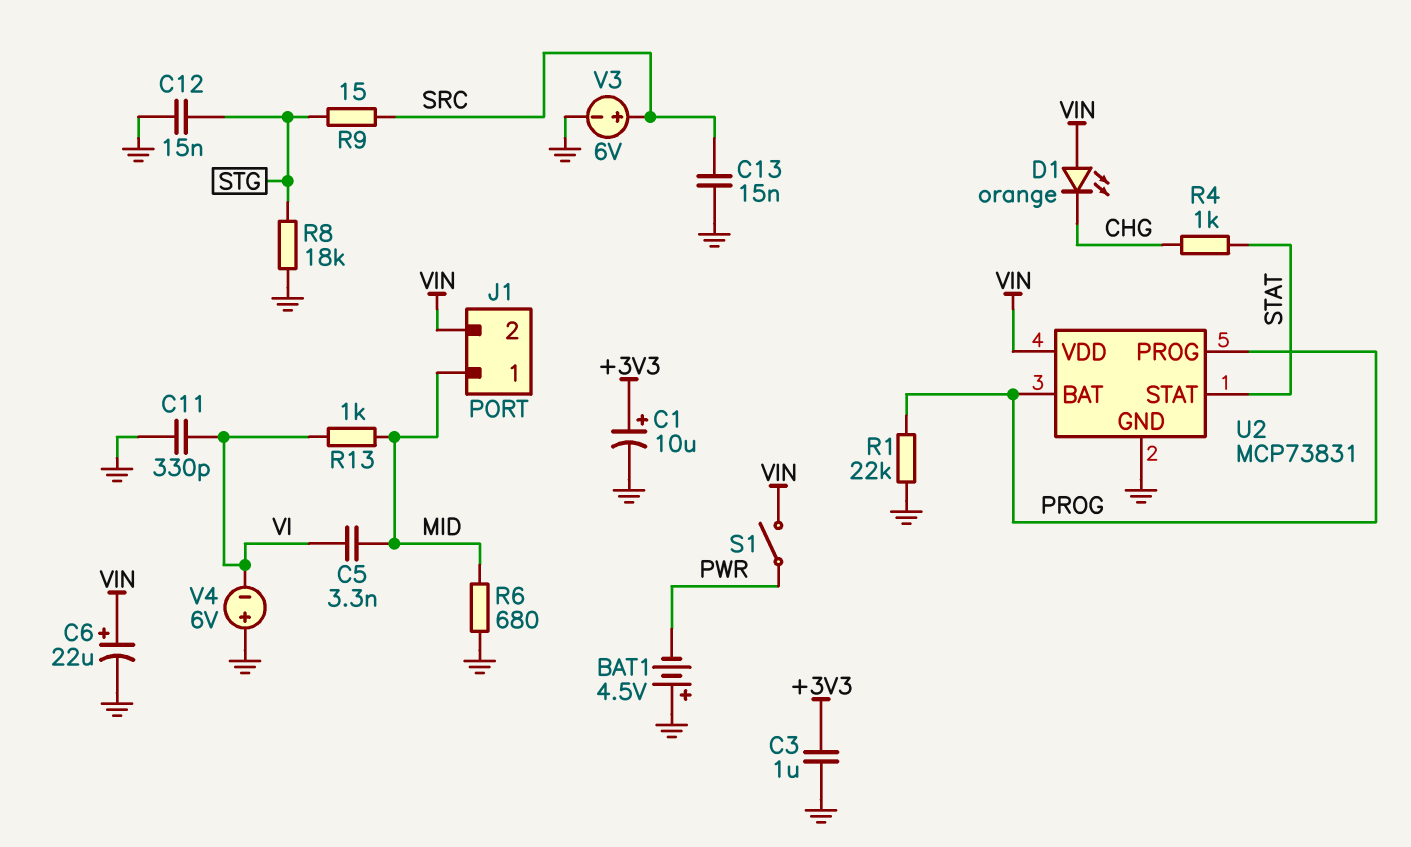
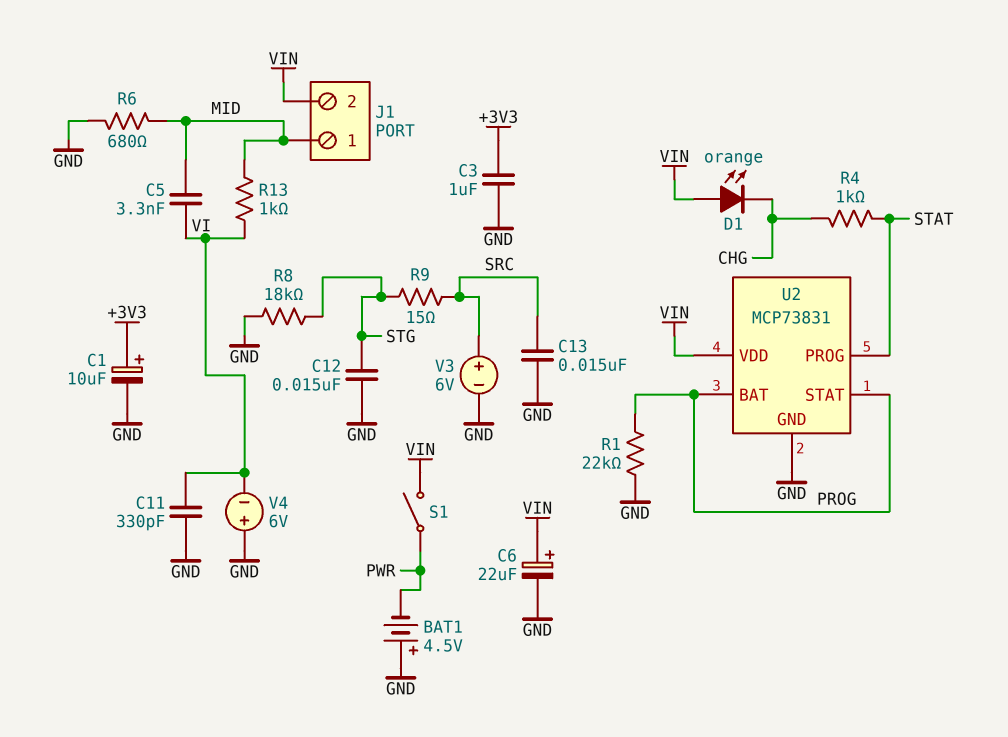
U2 pin PROG: PROG -> STAT
U2 pin STAT: STAT -> PROG

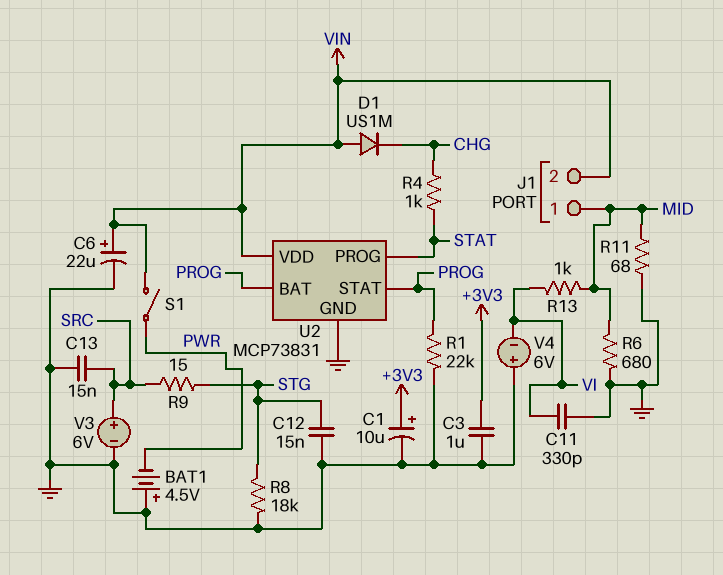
C5: 3.3nF (MID, VI) -> none
D1: LED orange (A VIN, K CHG) -> diode US1M (A VIN, K CHG)
R11: none -> 68 (GND, MID)

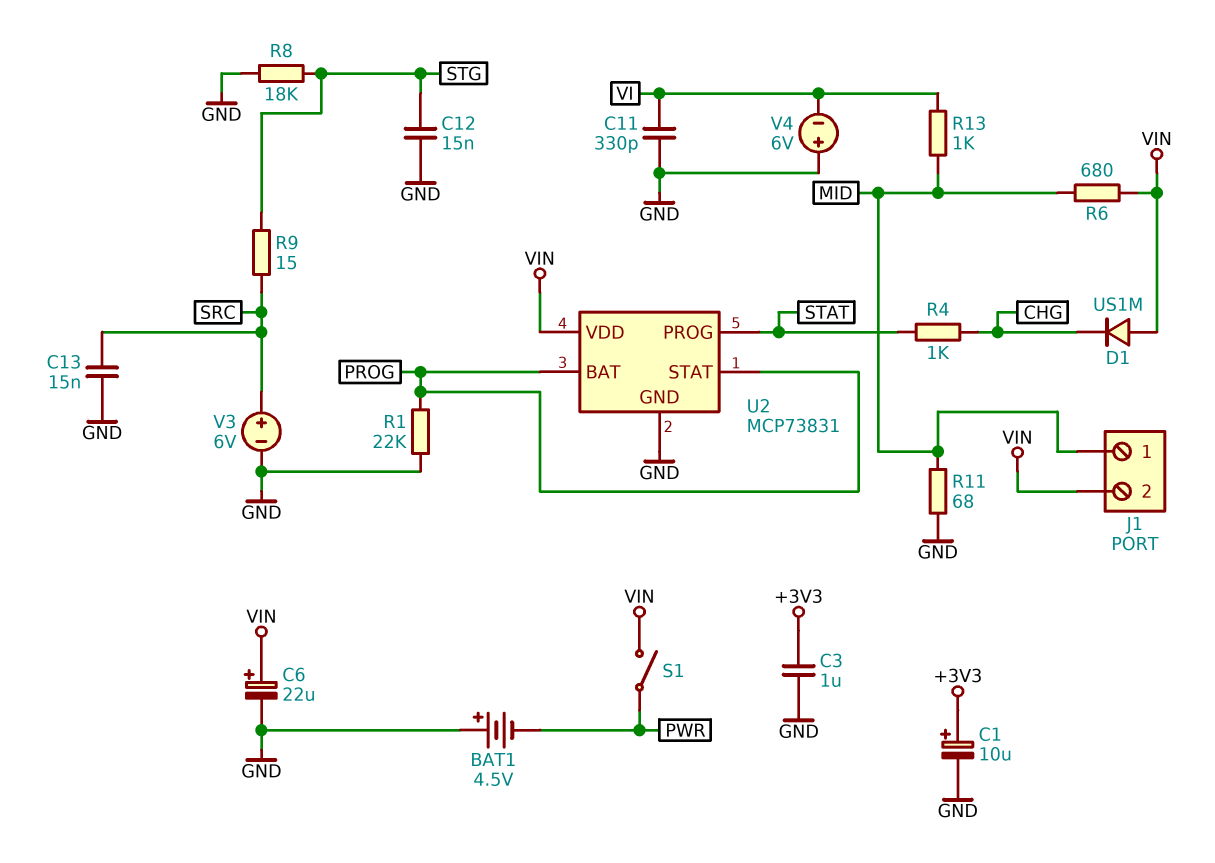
R6: 680 (GND, MID) -> 680 (MID, VIN)

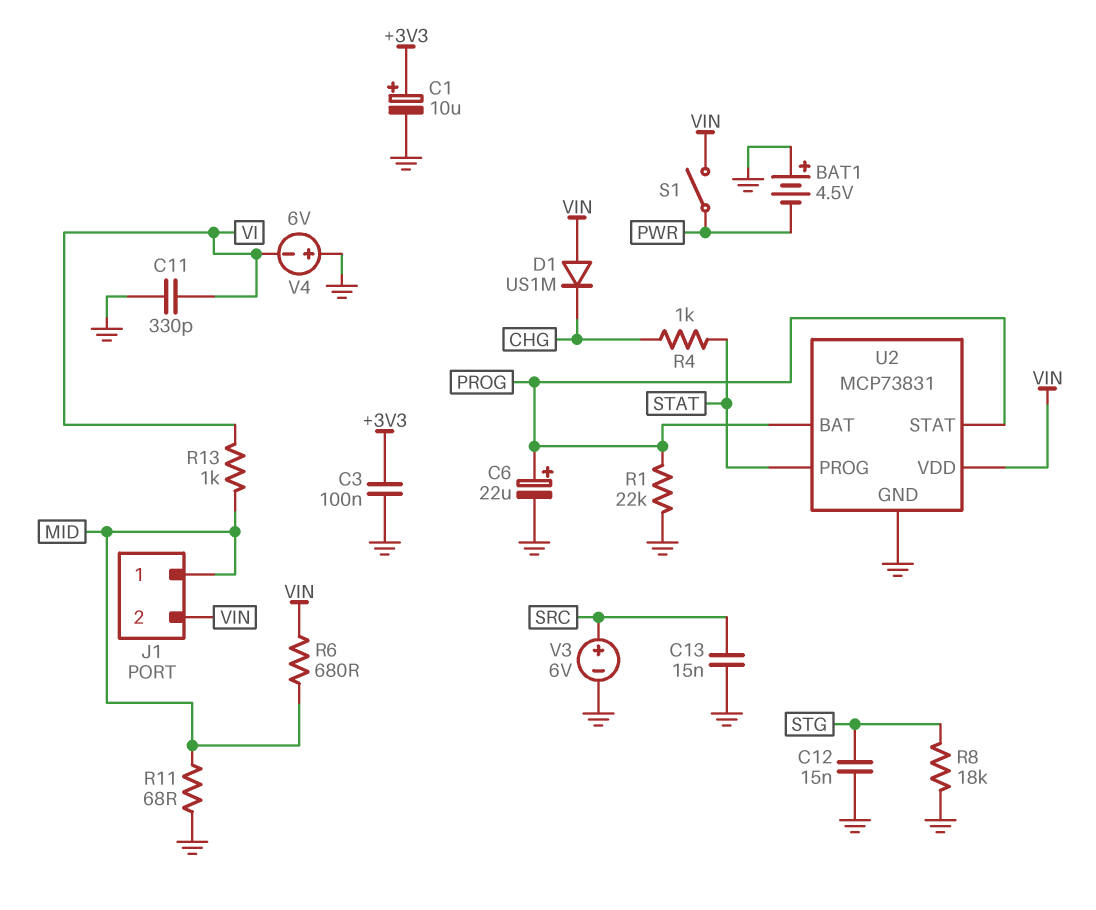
C3: 1uF (+3V3, GND) -> 100nF (+3V3, GND)
C6: 22uF (plus VIN, minus GND) -> 22uF (plus PROG, minus GND)
R9: 15 (SRC, STG) -> none

